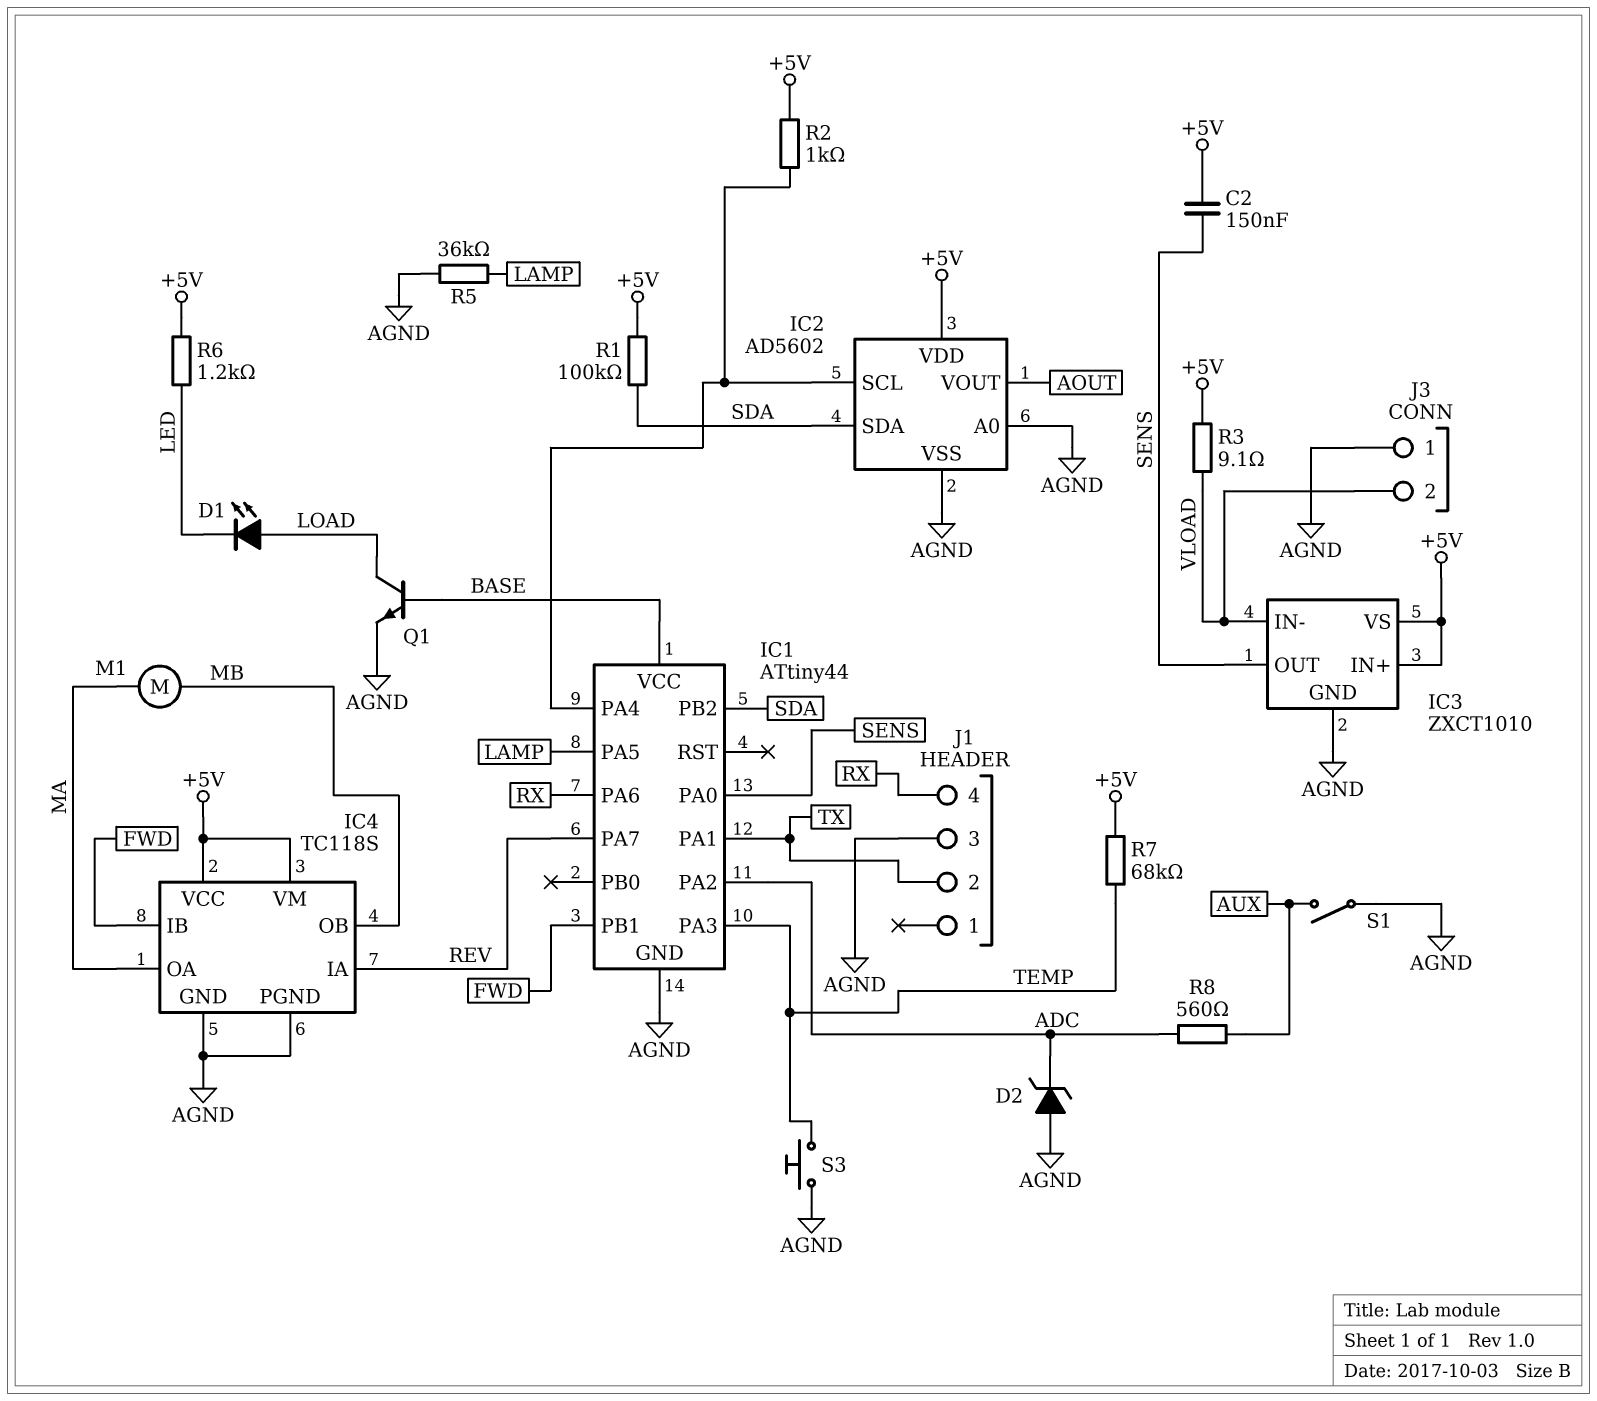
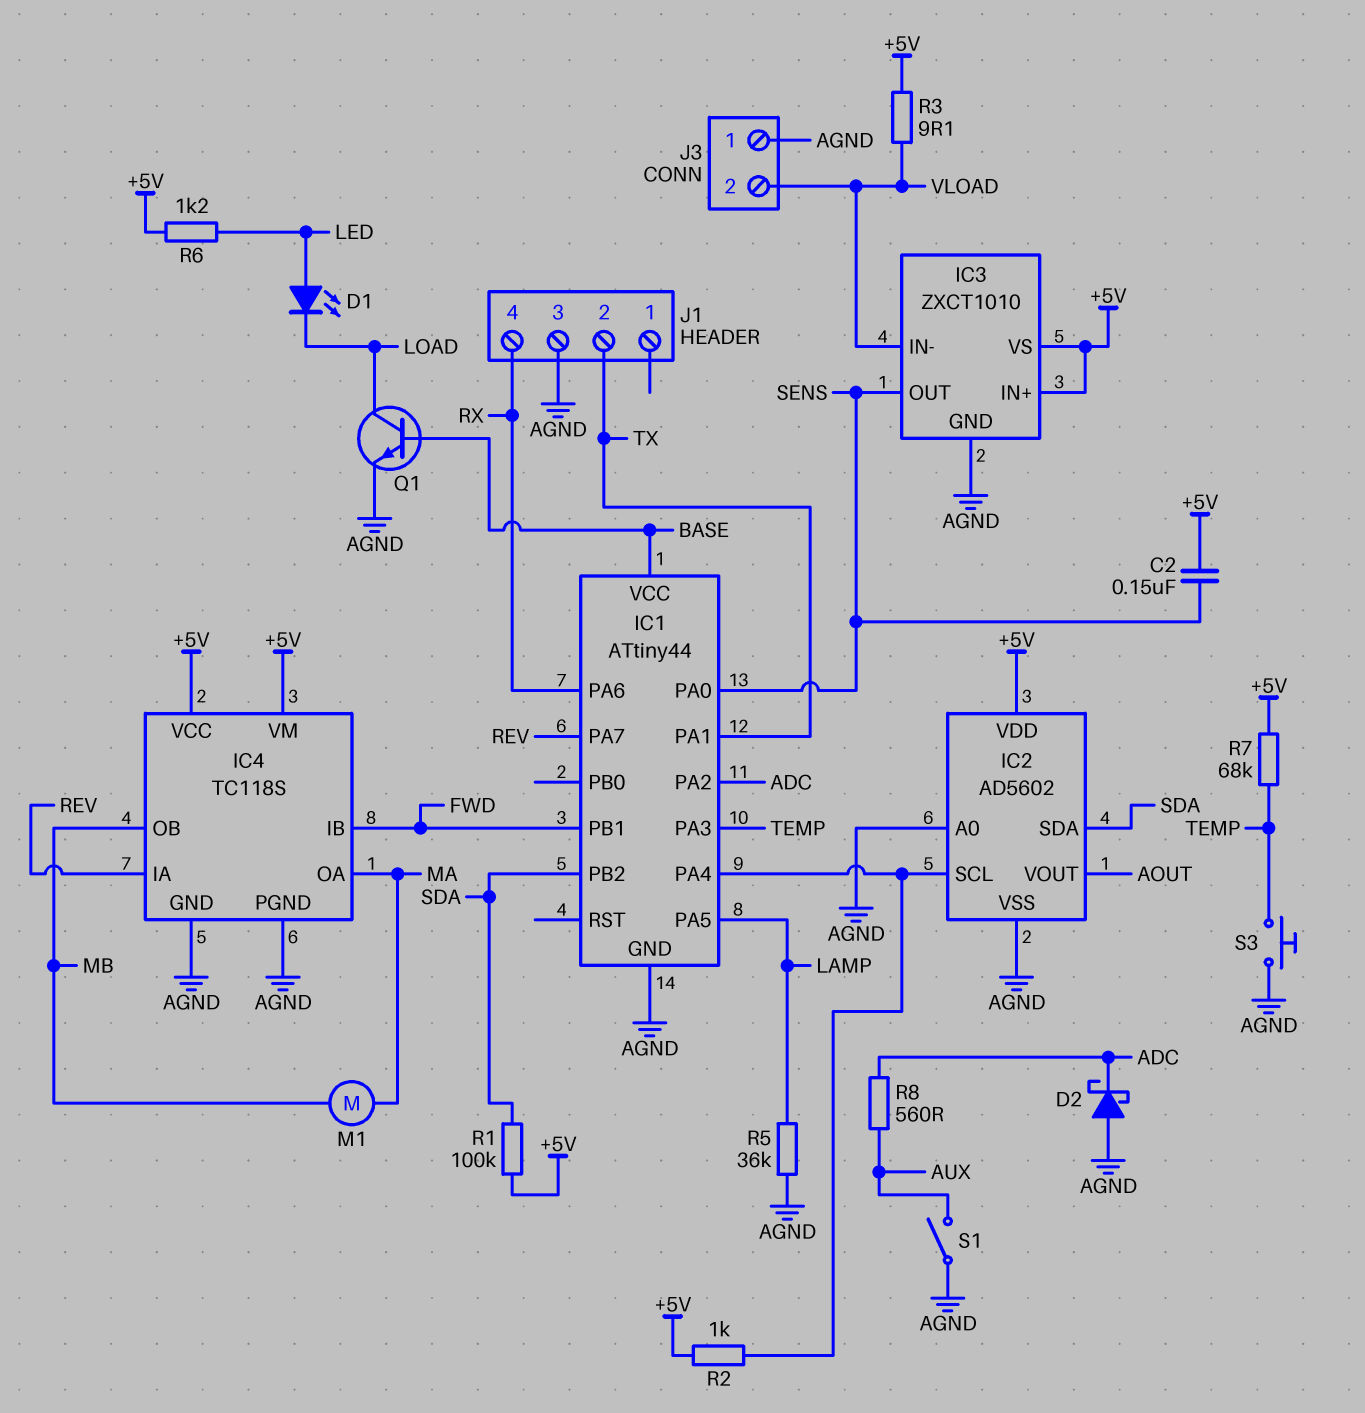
D1: LED (A LOAD, K LED) -> LED (A LED, K LOAD)
D2: zener (A AGND, K ADC) -> schottky (A AGND, K ADC)

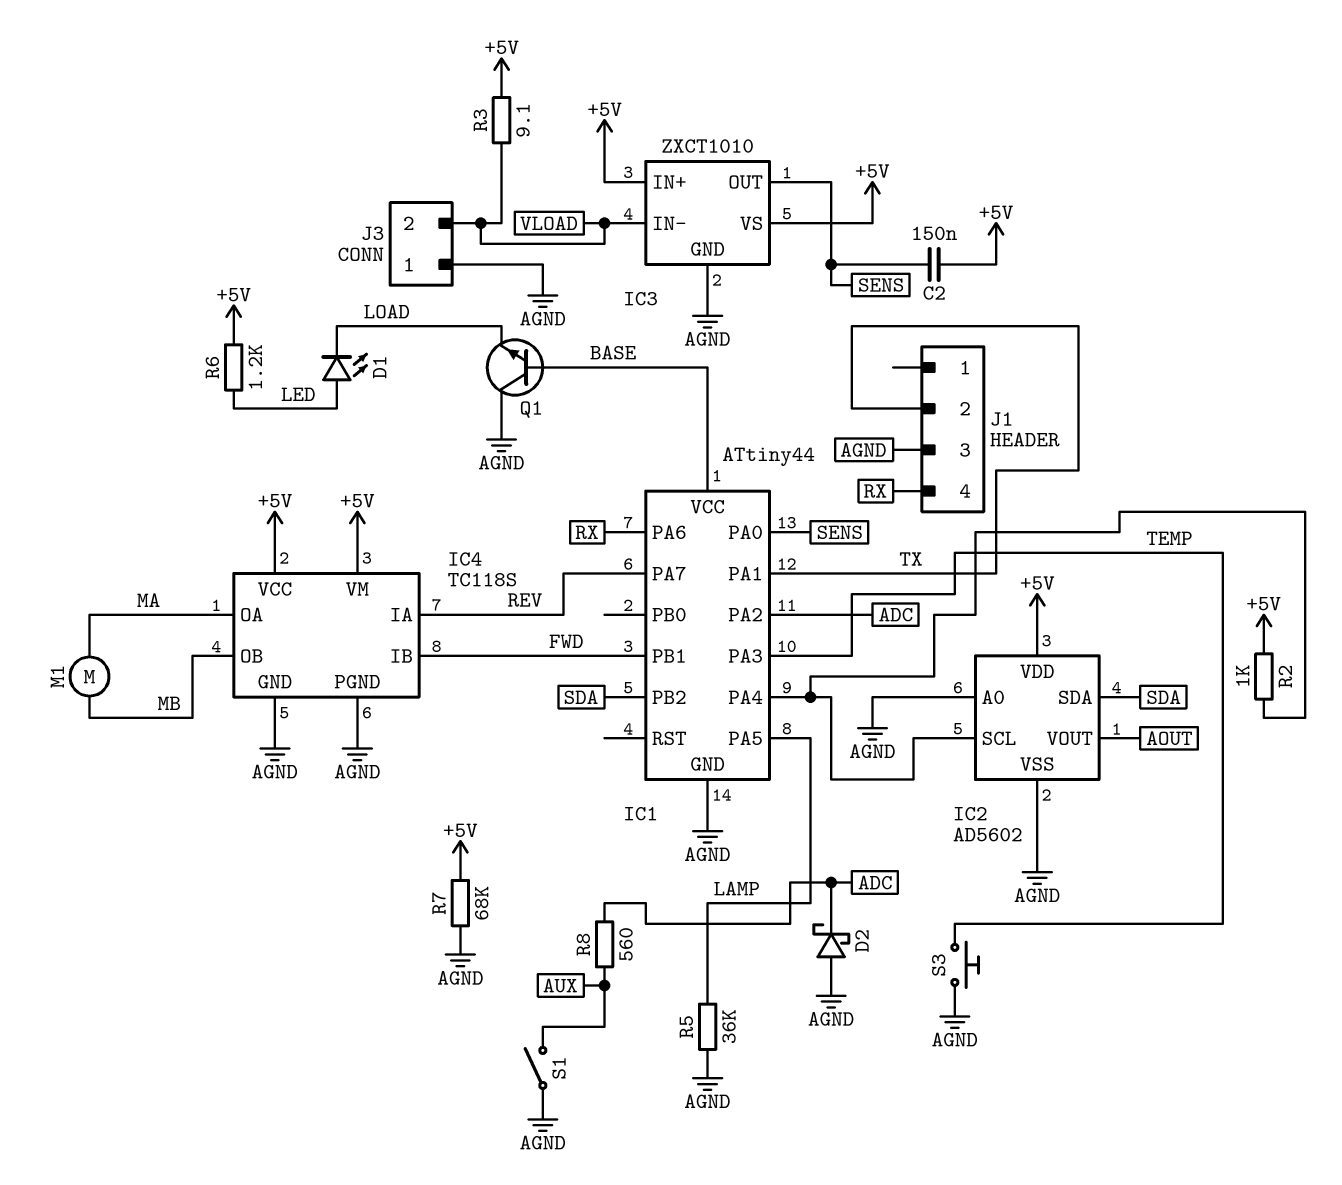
Q1: NPN (B BASE, C LOAD, E AGND) -> NPN (B BASE, C AGND, E LOAD)
R1: 100k (+5V, SDA) -> none
R7: 68k (+5V, TEMP) -> 68k (+5V, AGND)

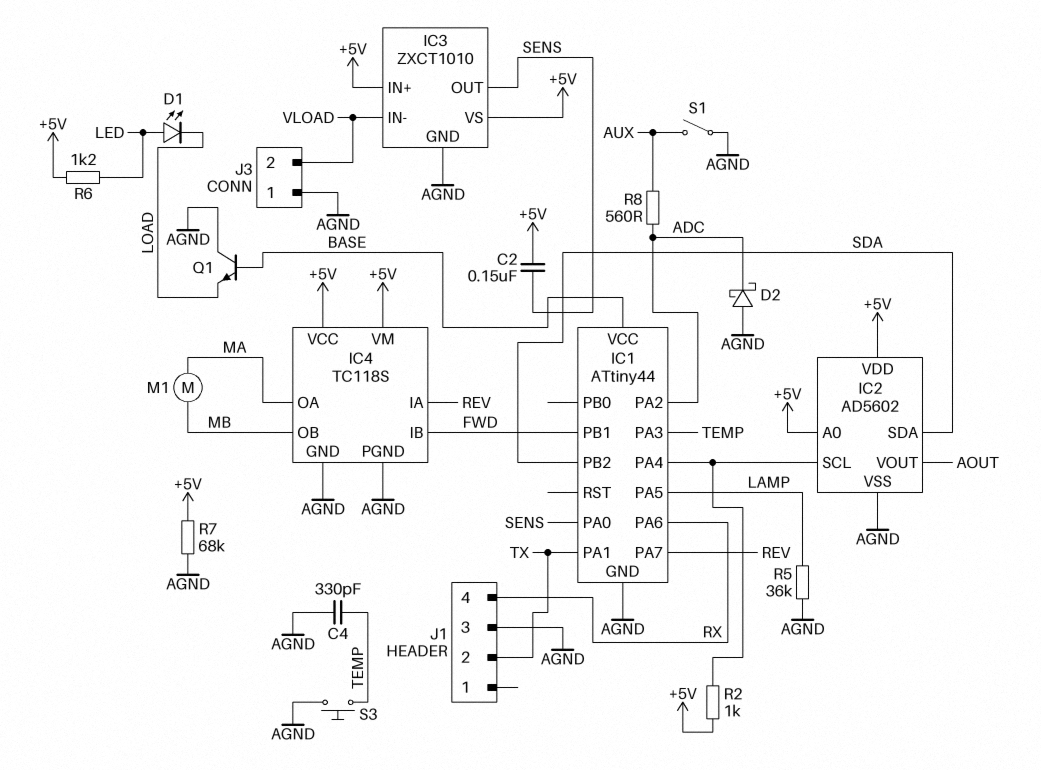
C4: none -> 330pF (AGND, TEMP)
IC2 pin A0: AGND -> +5V
R3: 9.1 (+5V, VLOAD) -> none

